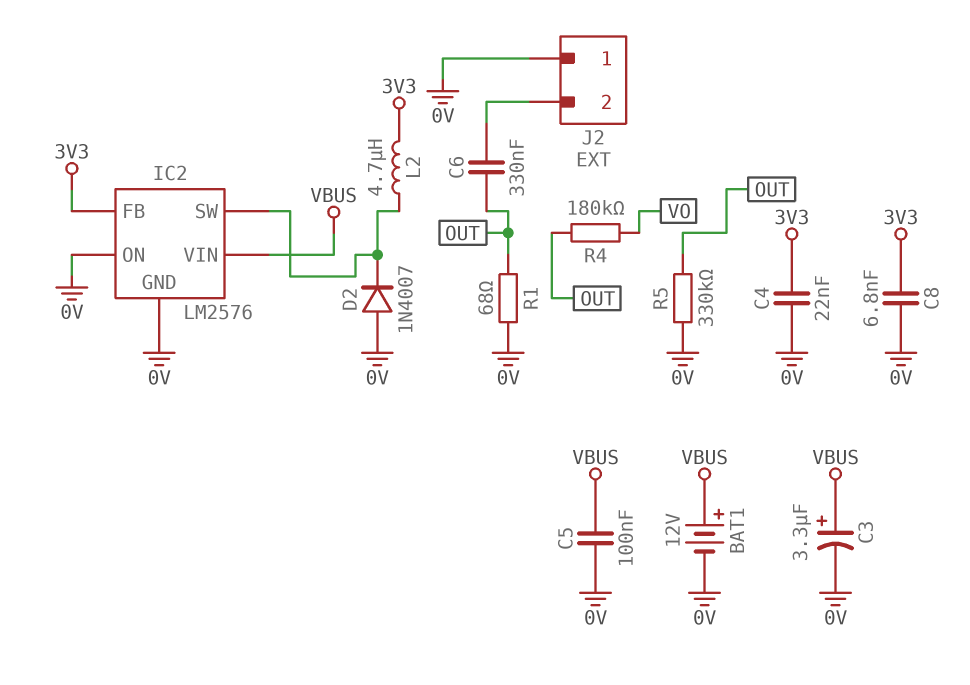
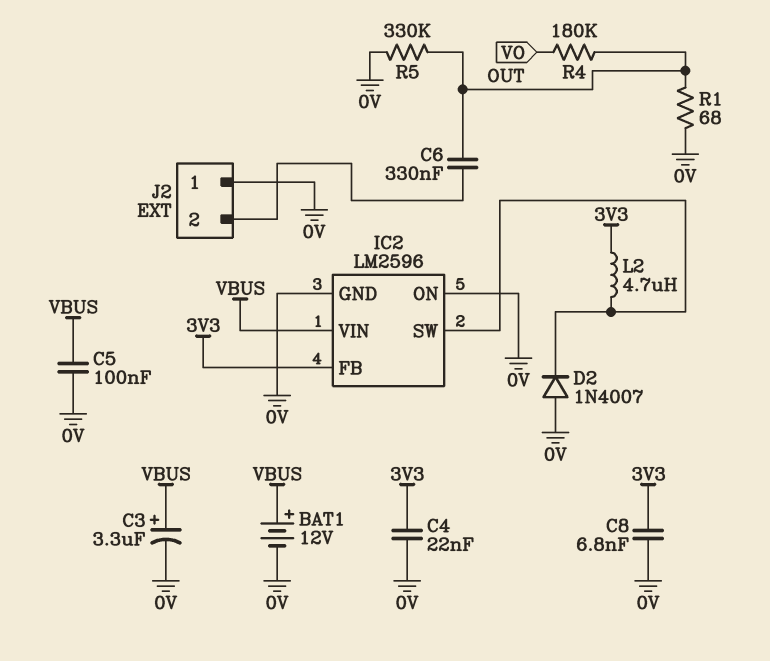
IC2: LM2576 -> LM2596

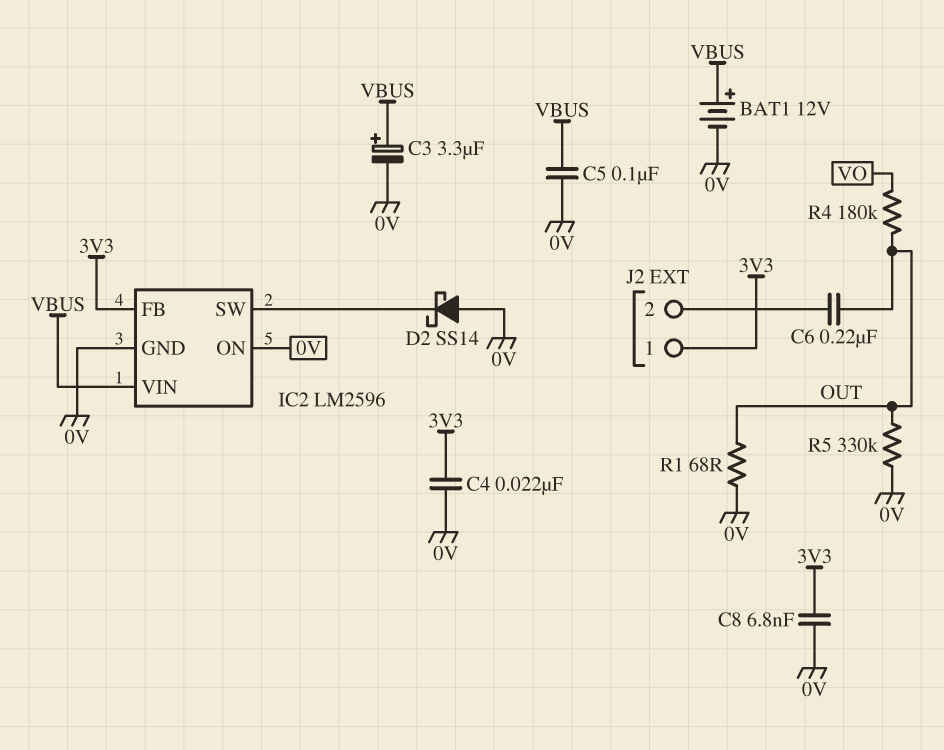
C6: 330nF (J2/2, OUT) -> 220nF (J2/2, OUT)
D2: diode 1N4007 (A 0V, K IC2/SW) -> schottky SS14 (A 0V, K IC2/SW)
J2 pin 1: 0V -> 3V3
L2: 4.7uH (3V3, IC2/SW) -> none

